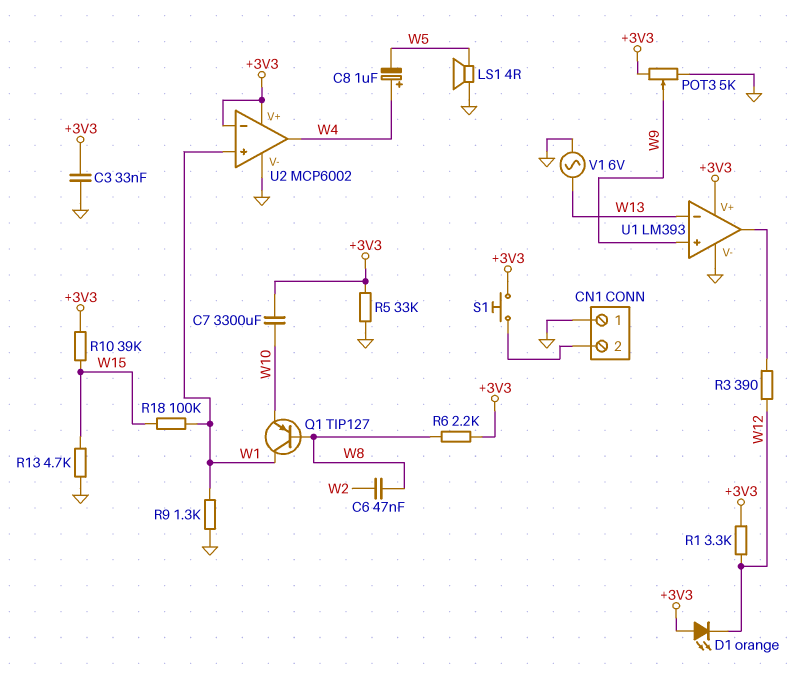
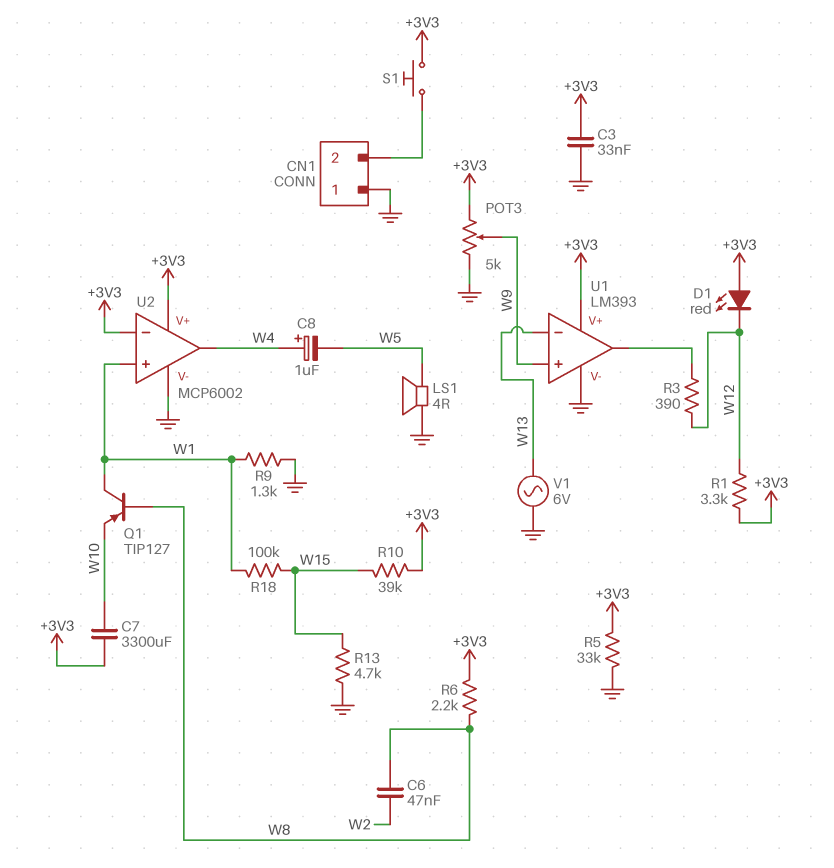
D1: LED orange (A +3V3, K W12) -> LED red (A +3V3, K W12)

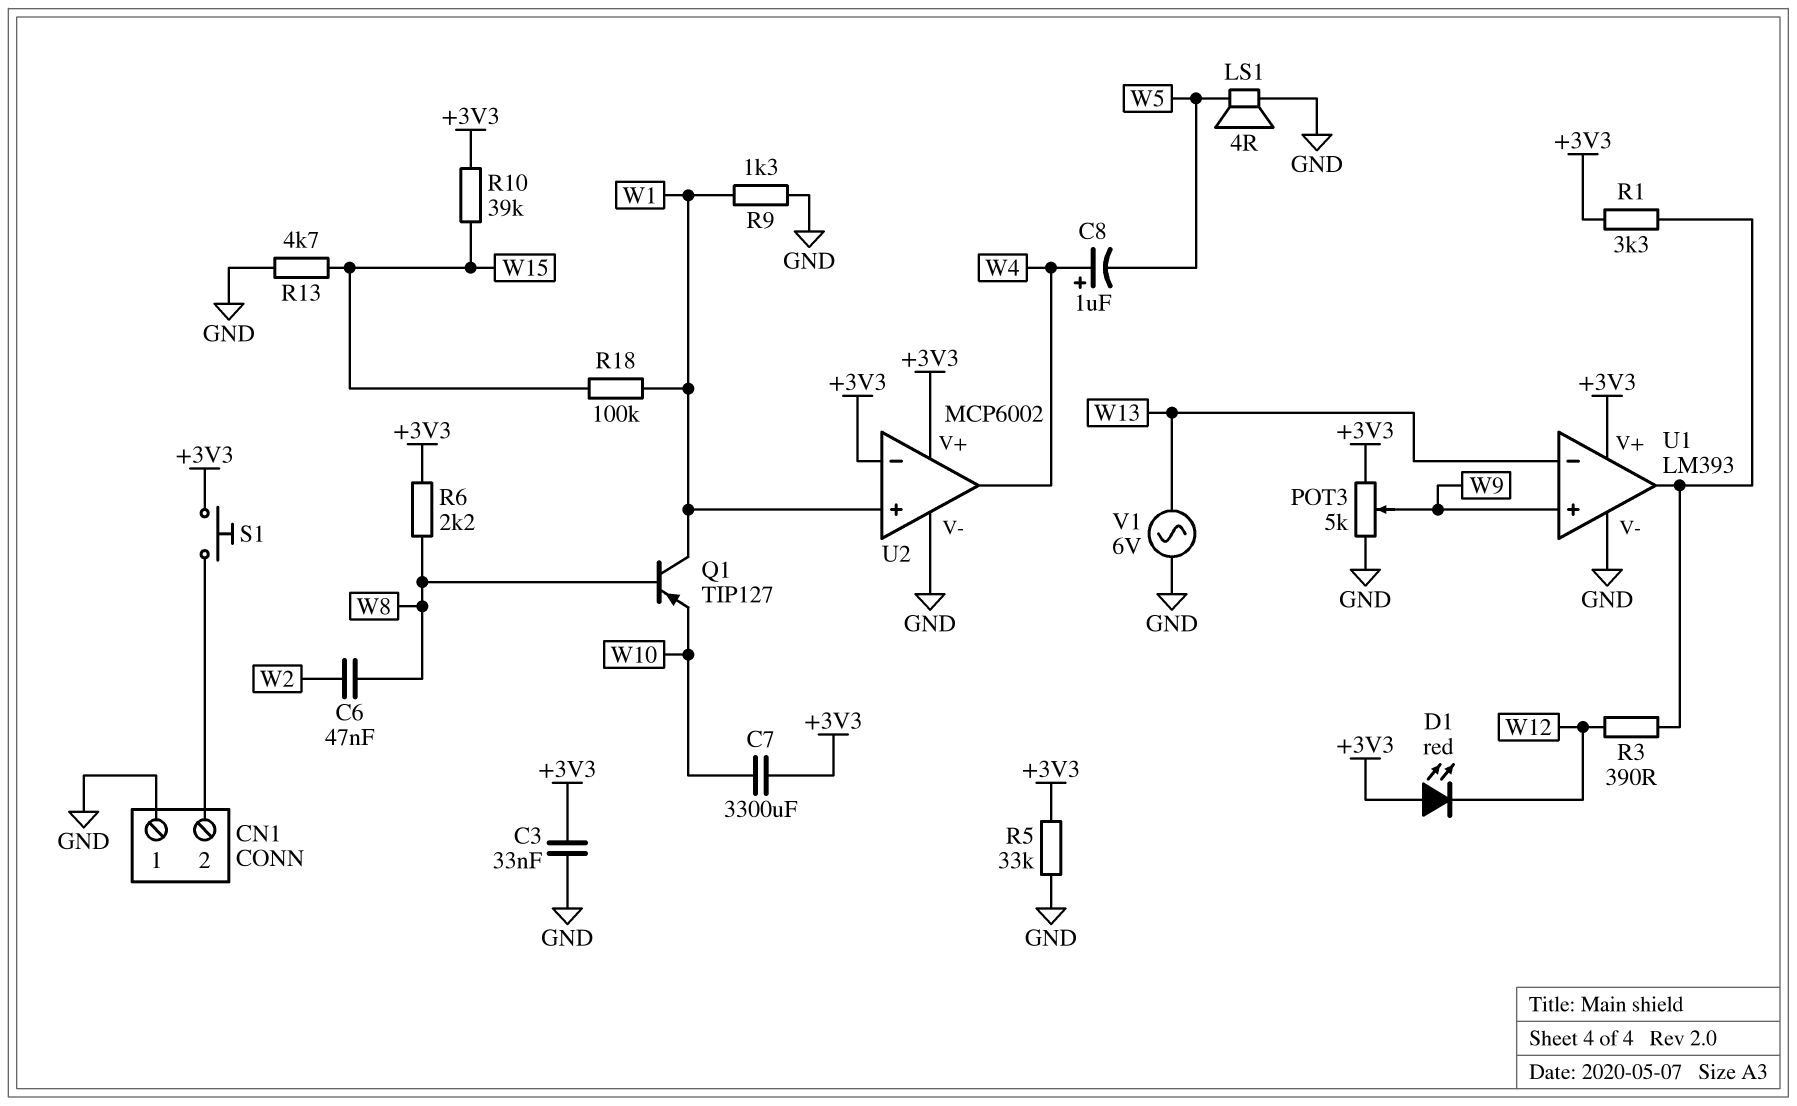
R1: 3.3k (+3V3, W12) -> 3.3k (+3V3, U1/out)

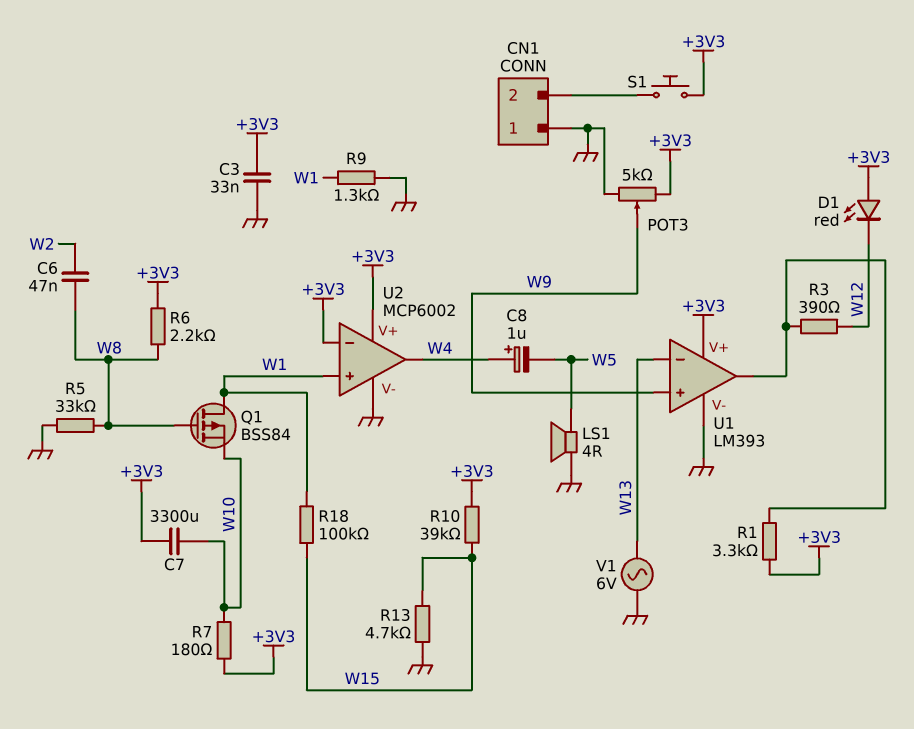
Q1: PNP TIP127 (B W8, C W1, E W10) -> PMOS BSS84 (G W8, D W1, S W10)
R5: 33k (+3V3, GND) -> 33k (GND, W8)
R7: none -> 180 (+3V3, W10)

